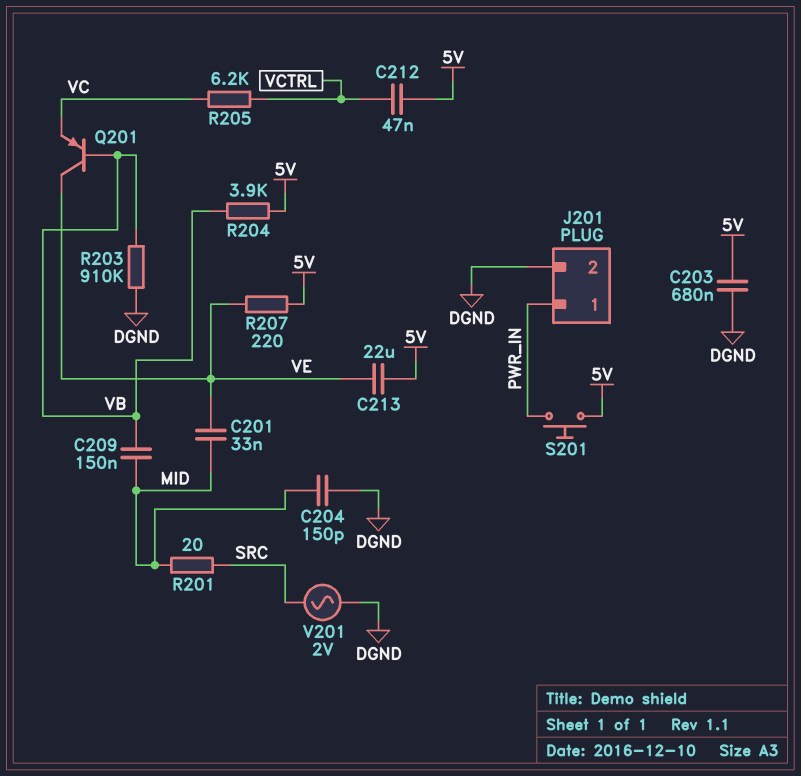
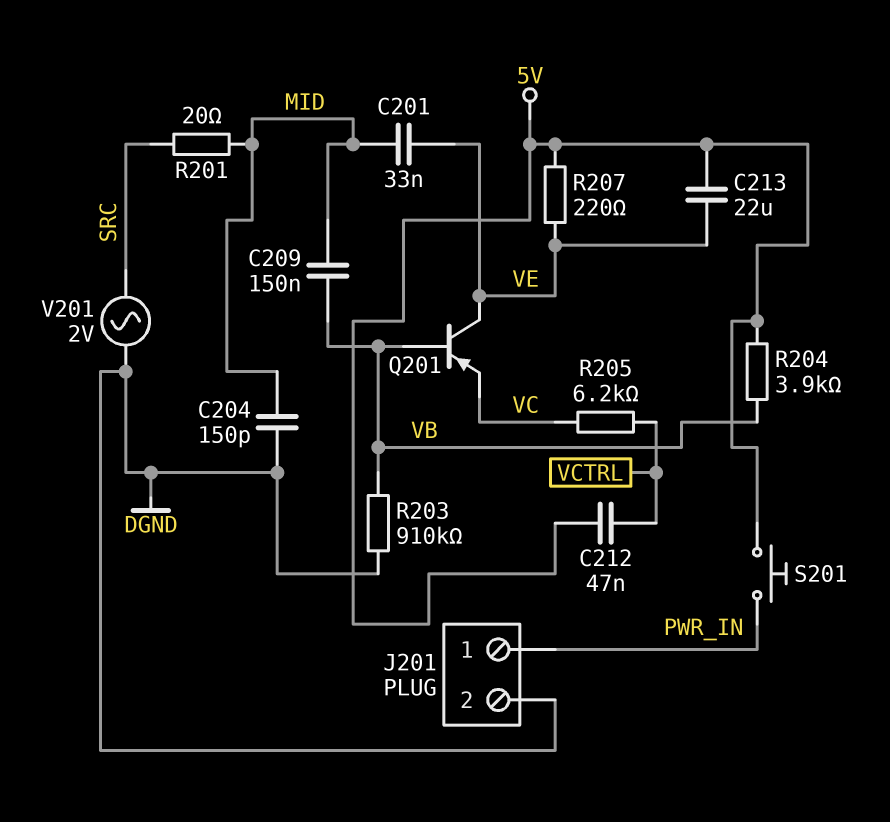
C203: 680nF (5V, DGND) -> none

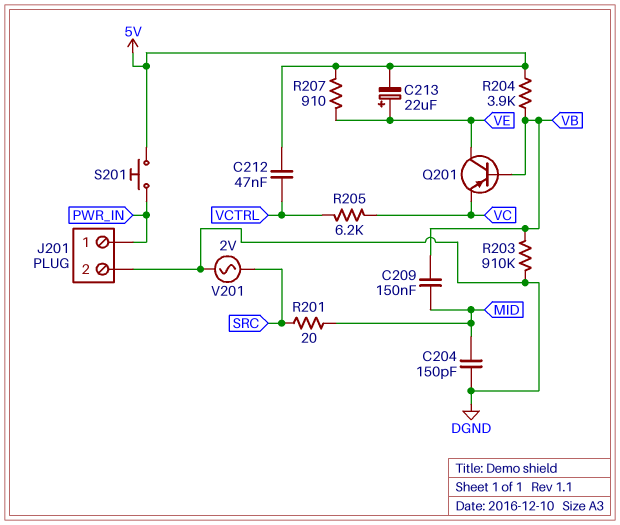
C201: 33nF (MID, VE) -> none
C213: 22uF (5V, VE) -> 22uF (plus VE, minus 5V)
R207: 220 (5V, VE) -> 910 (5V, VE)

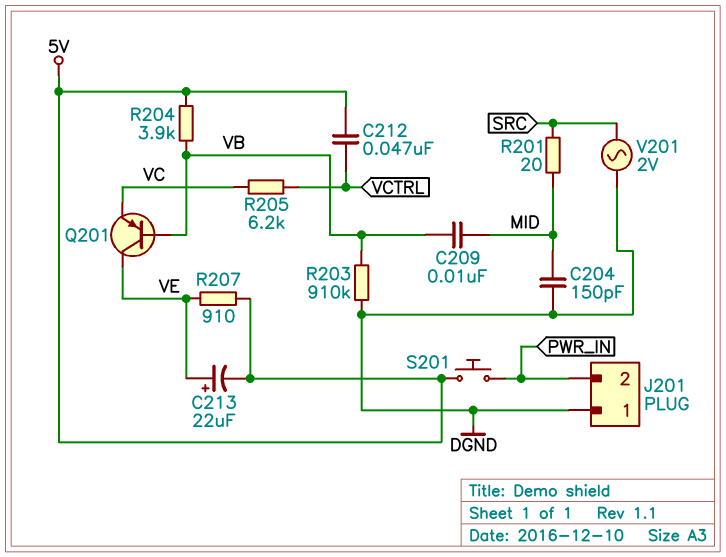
C209: 150nF (MID, VB) -> 10nF (MID, VB)
J201 pin 1: PWR_IN -> DGND
J201 pin 2: DGND -> PWR_IN

